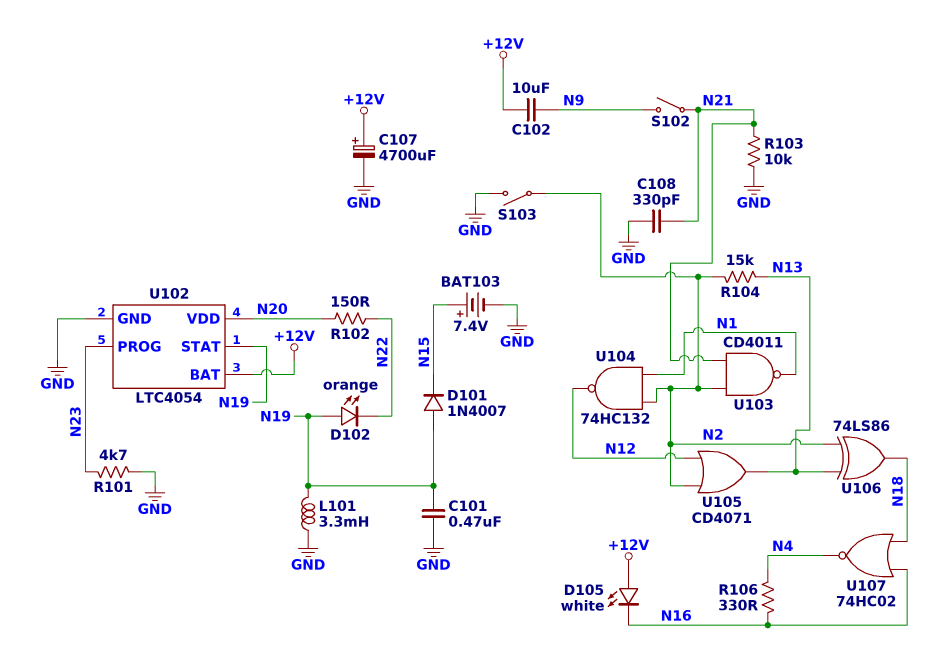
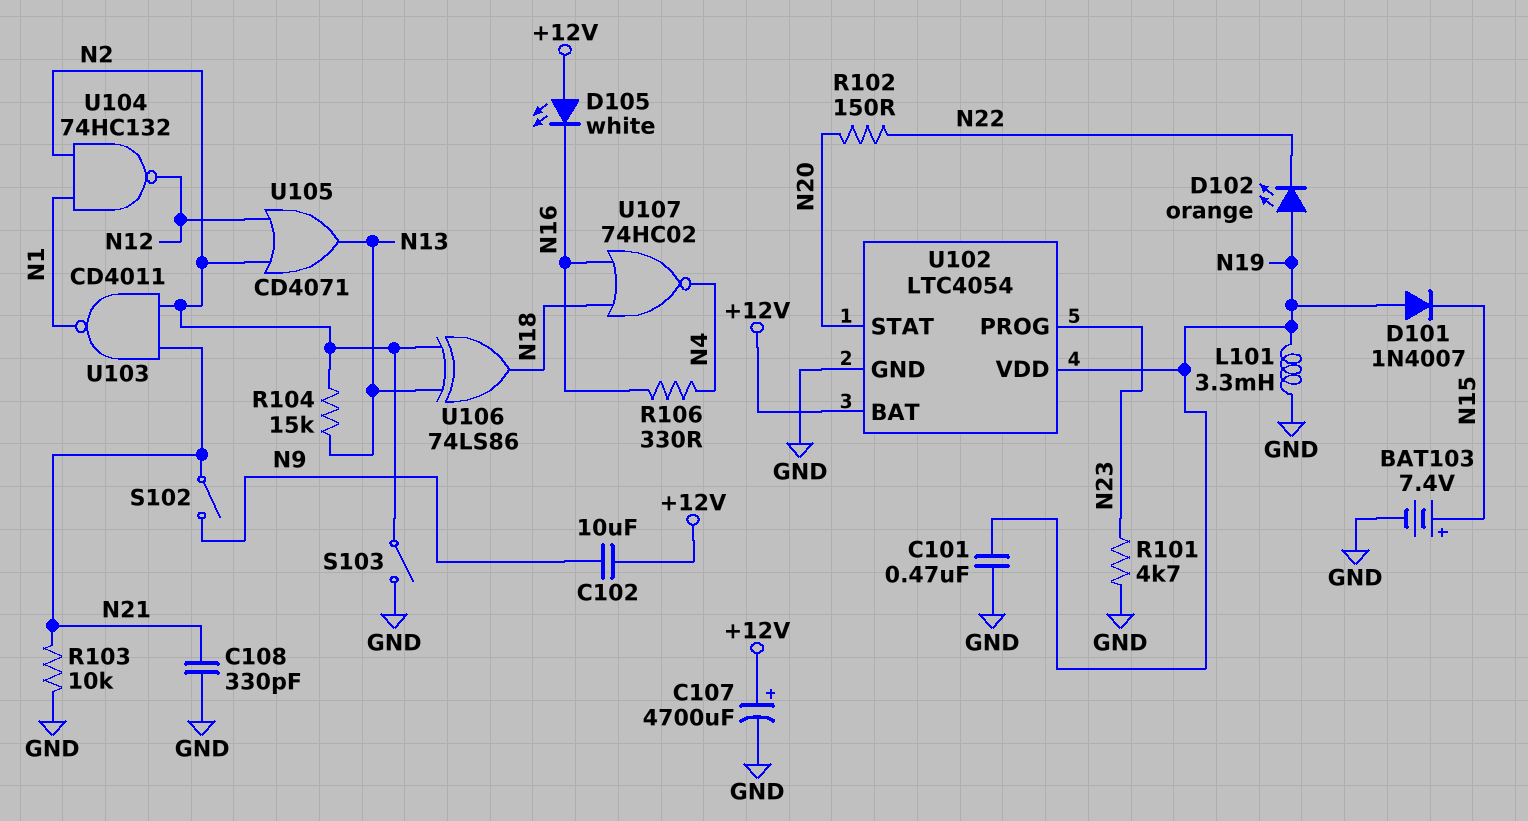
U102 pin STAT: N19 -> N20
U102 pin VDD: N20 -> N19

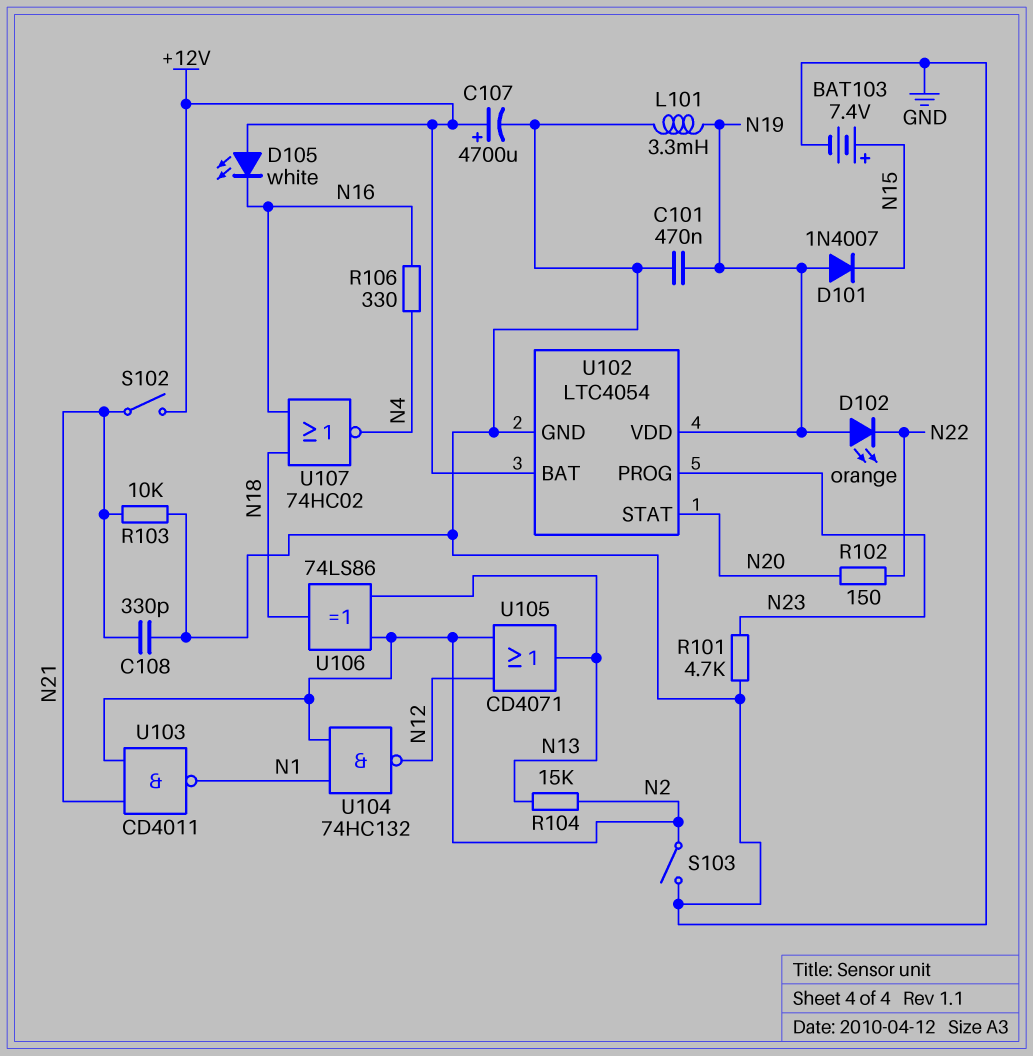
C102: 10uF (+12V, N9) -> none
S102: switch (N9, N21) -> switch (+12V, N21)

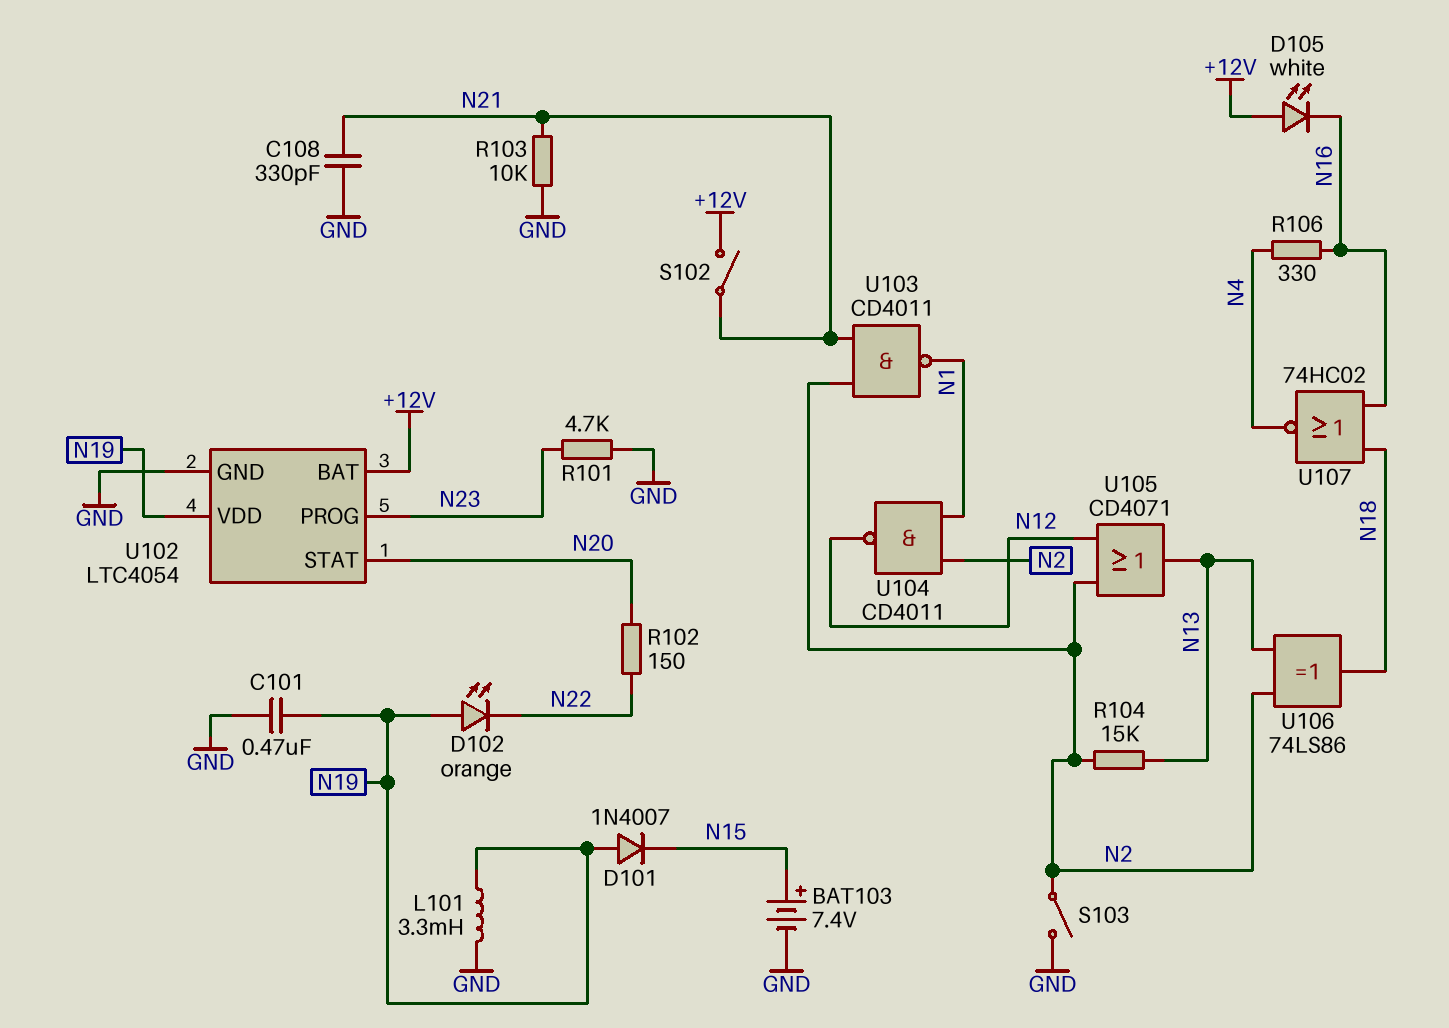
C107: 4700uF (plus +12V, minus GND) -> none
U104: NAND 74HC132 (in N1, in N2, out N12) -> NAND CD4011 (in N1, in N2, out N12)

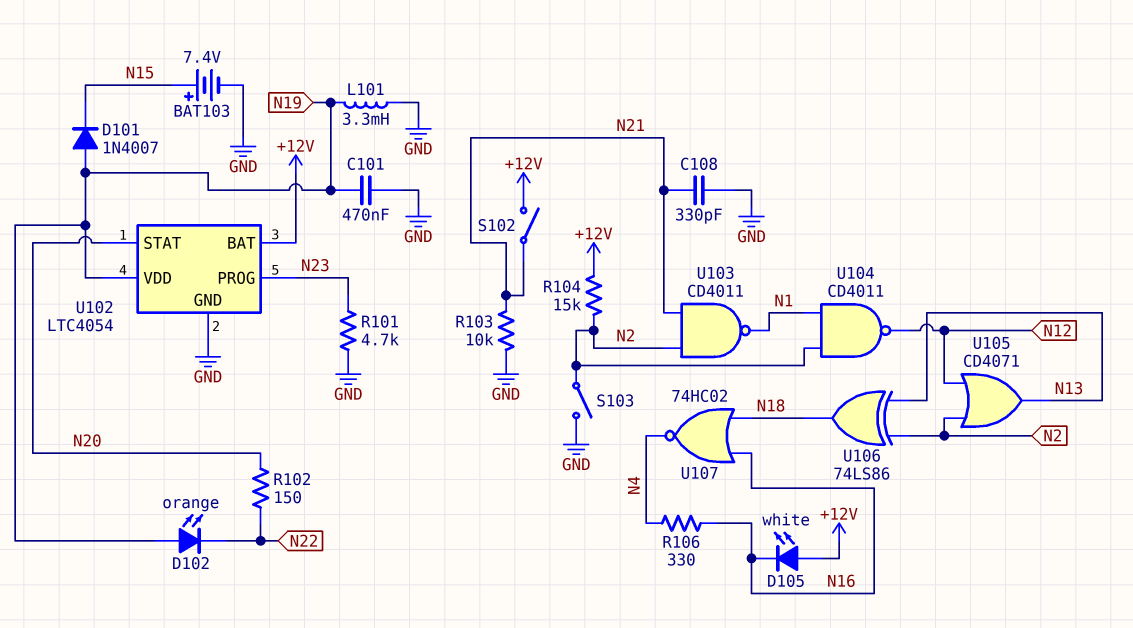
R104: 15k (N2, N13) -> 15k (+12V, N2)

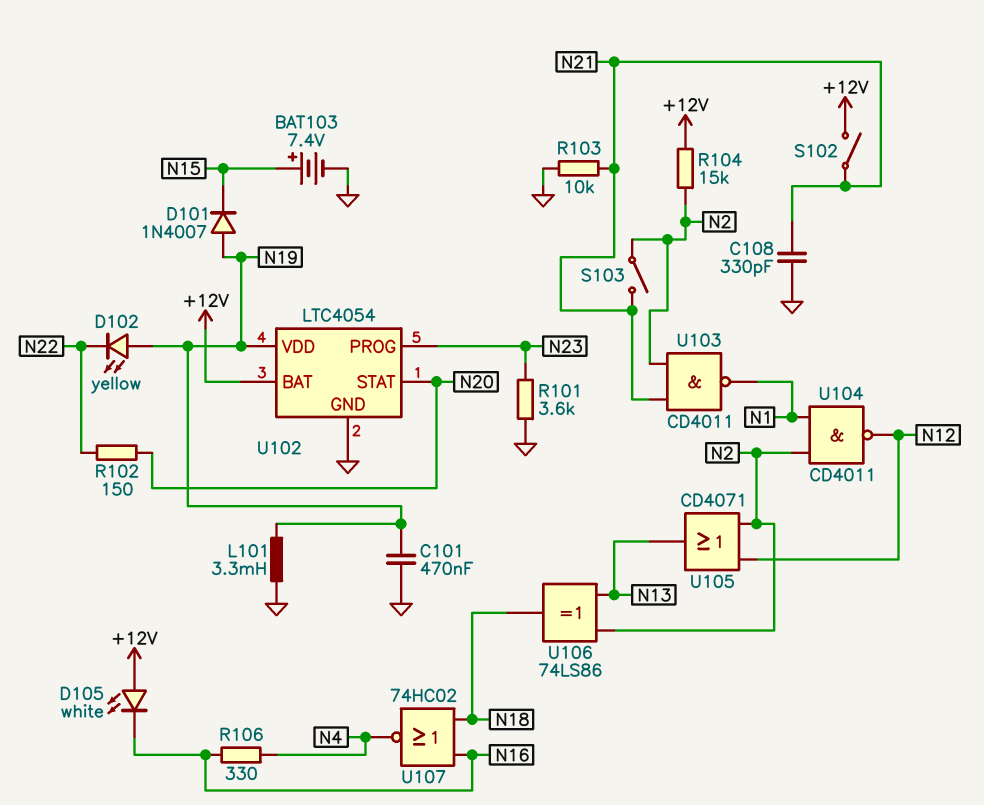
D102: LED orange (A N19, K N22) -> LED yellow (A N19, K N22)
R101: 4.7k (GND, N23) -> 3.6k (GND, N23)
S103: switch (GND, N2) -> switch (N2, N21)

